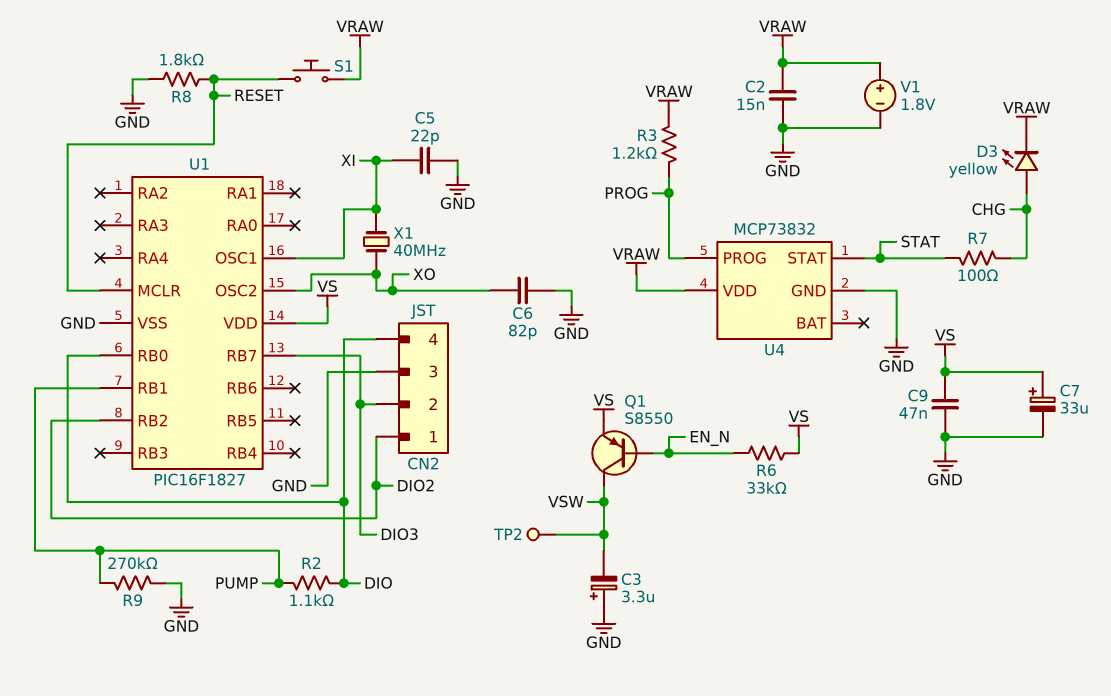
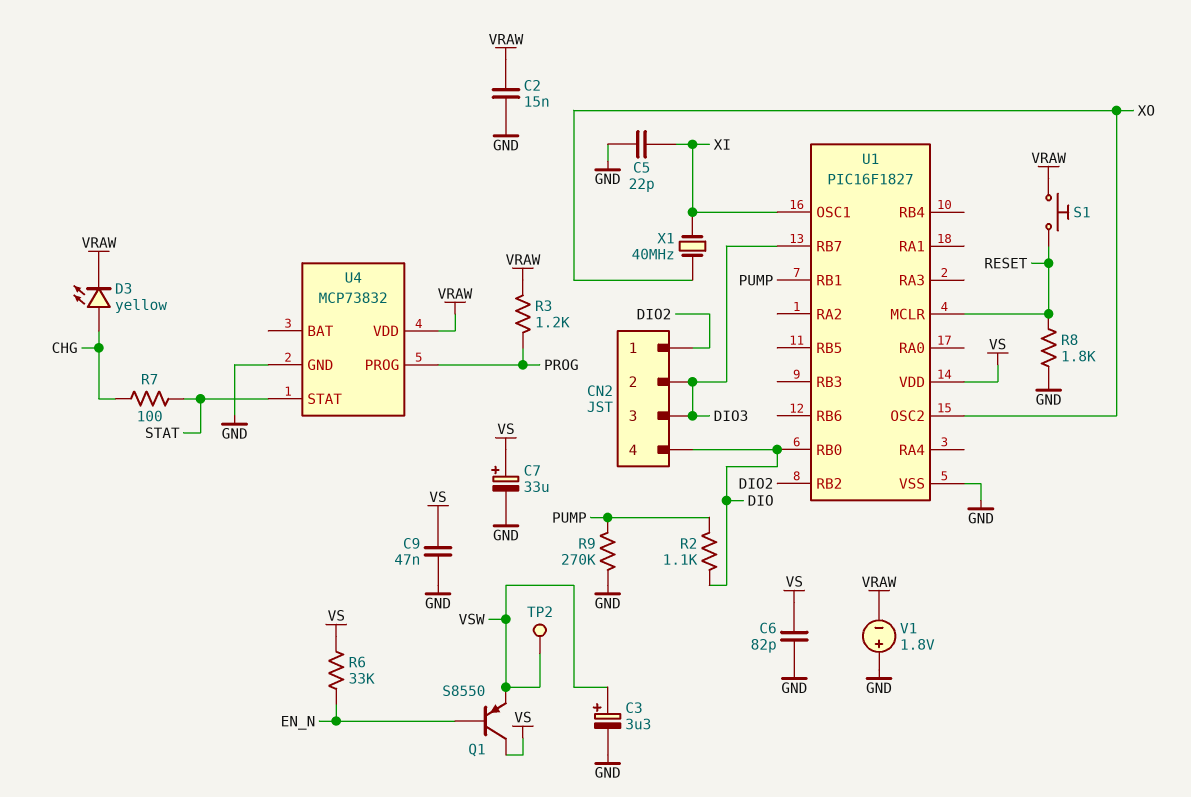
C3: 3.3uF (plus GND, minus VSW) -> 3.3uF (plus VSW, minus GND)
C6: 82pF (GND, XO) -> 82pF (GND, VS)
CN2 pin 3: GND -> DIO3
Q1: PNP S8550 (B EN_N, C VSW, E VS) -> PNP S8550 (B EN_N, C VS, E VSW)
V1: 1.8V (plus VRAW, minus GND) -> 1.8V (plus GND, minus VRAW)

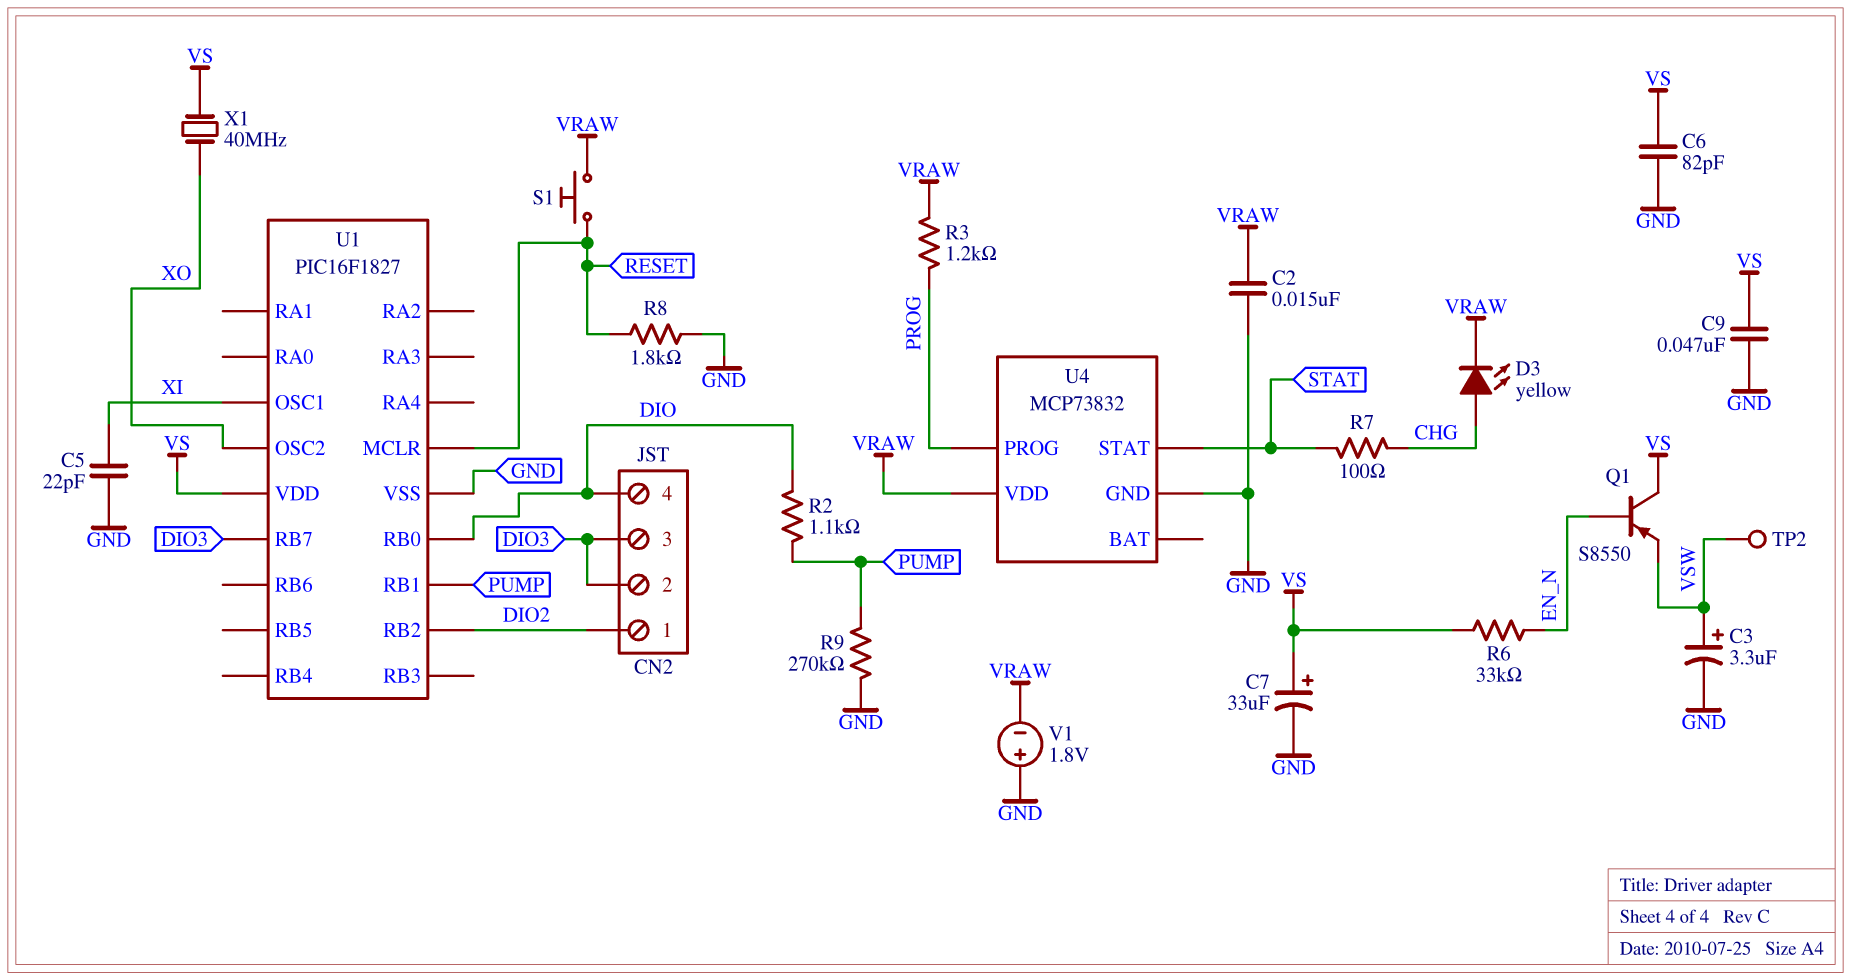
X1: 40MHz (XI, XO) -> 40MHz (VS, XO)

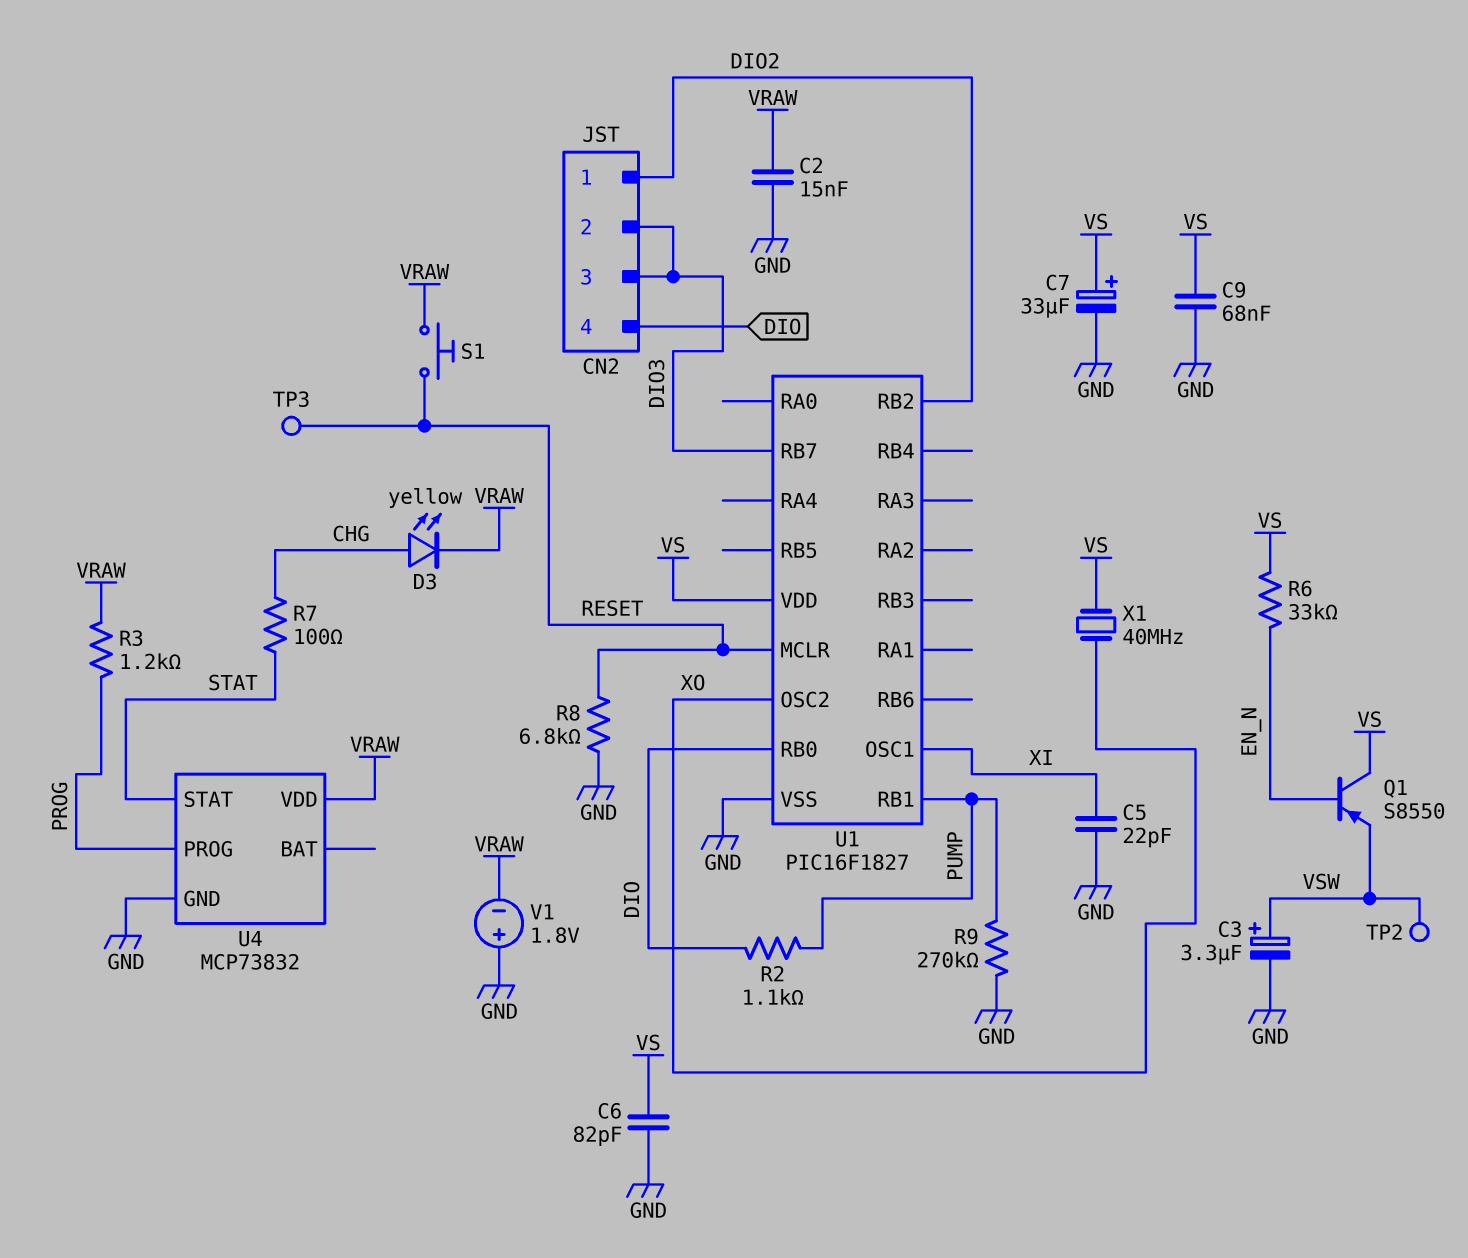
C9: 47nF (GND, VS) -> 68nF (GND, VS)
R8: 1.8k (GND, RESET) -> 6.8k (GND, RESET)
TP3: none -> test point (RESET)

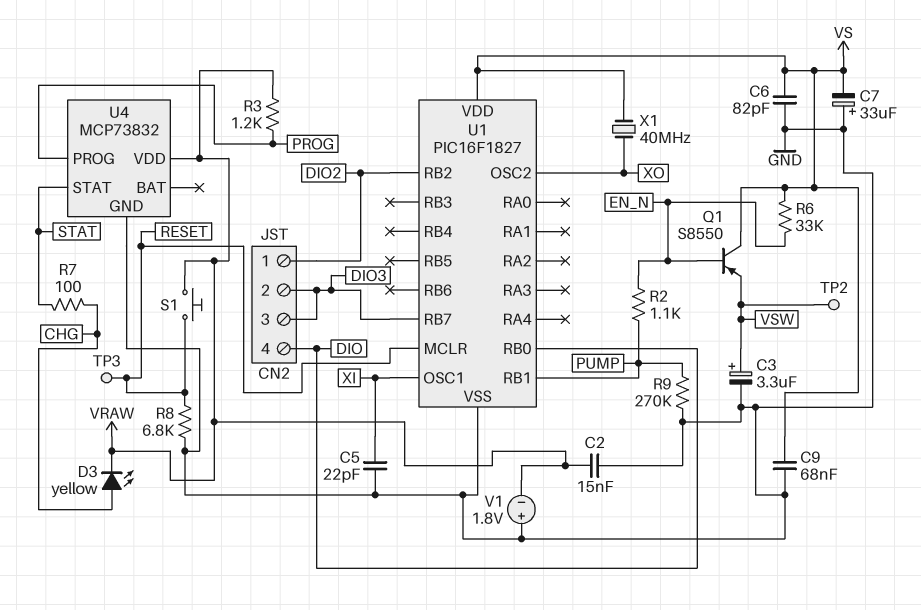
C7: 33uF (plus VS, minus GND) -> 33uF (plus GND, minus VS)
R2: 1.1k (DIO, PUMP) -> 1.1k (EN_N, PUMP)

